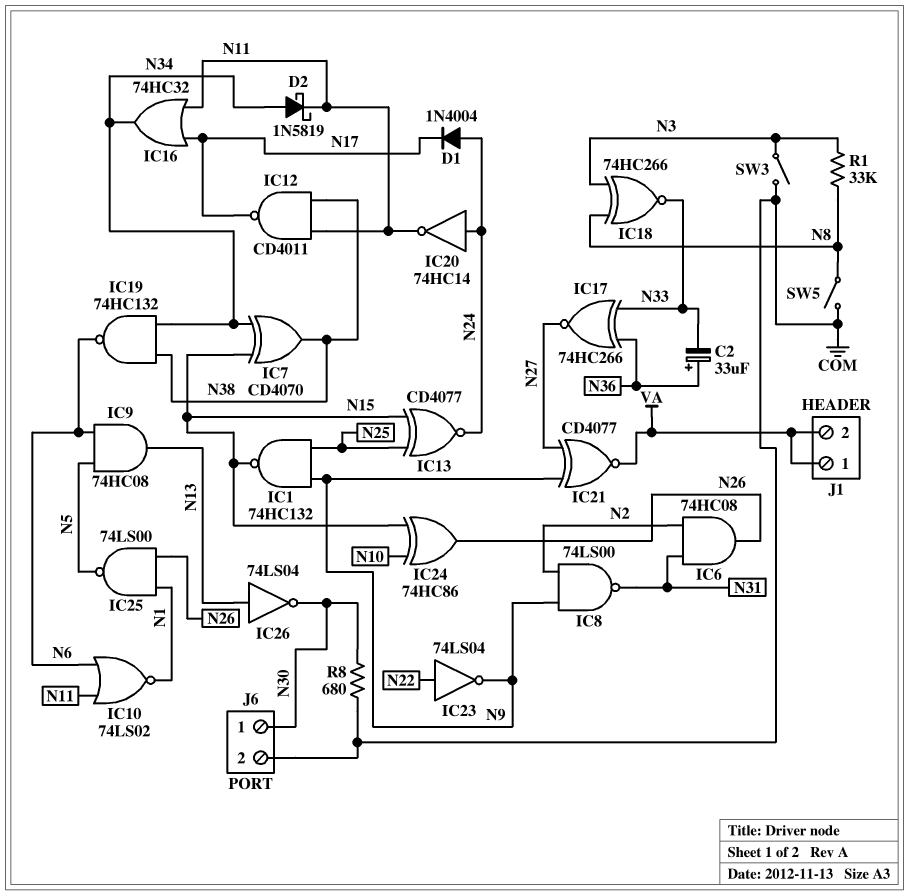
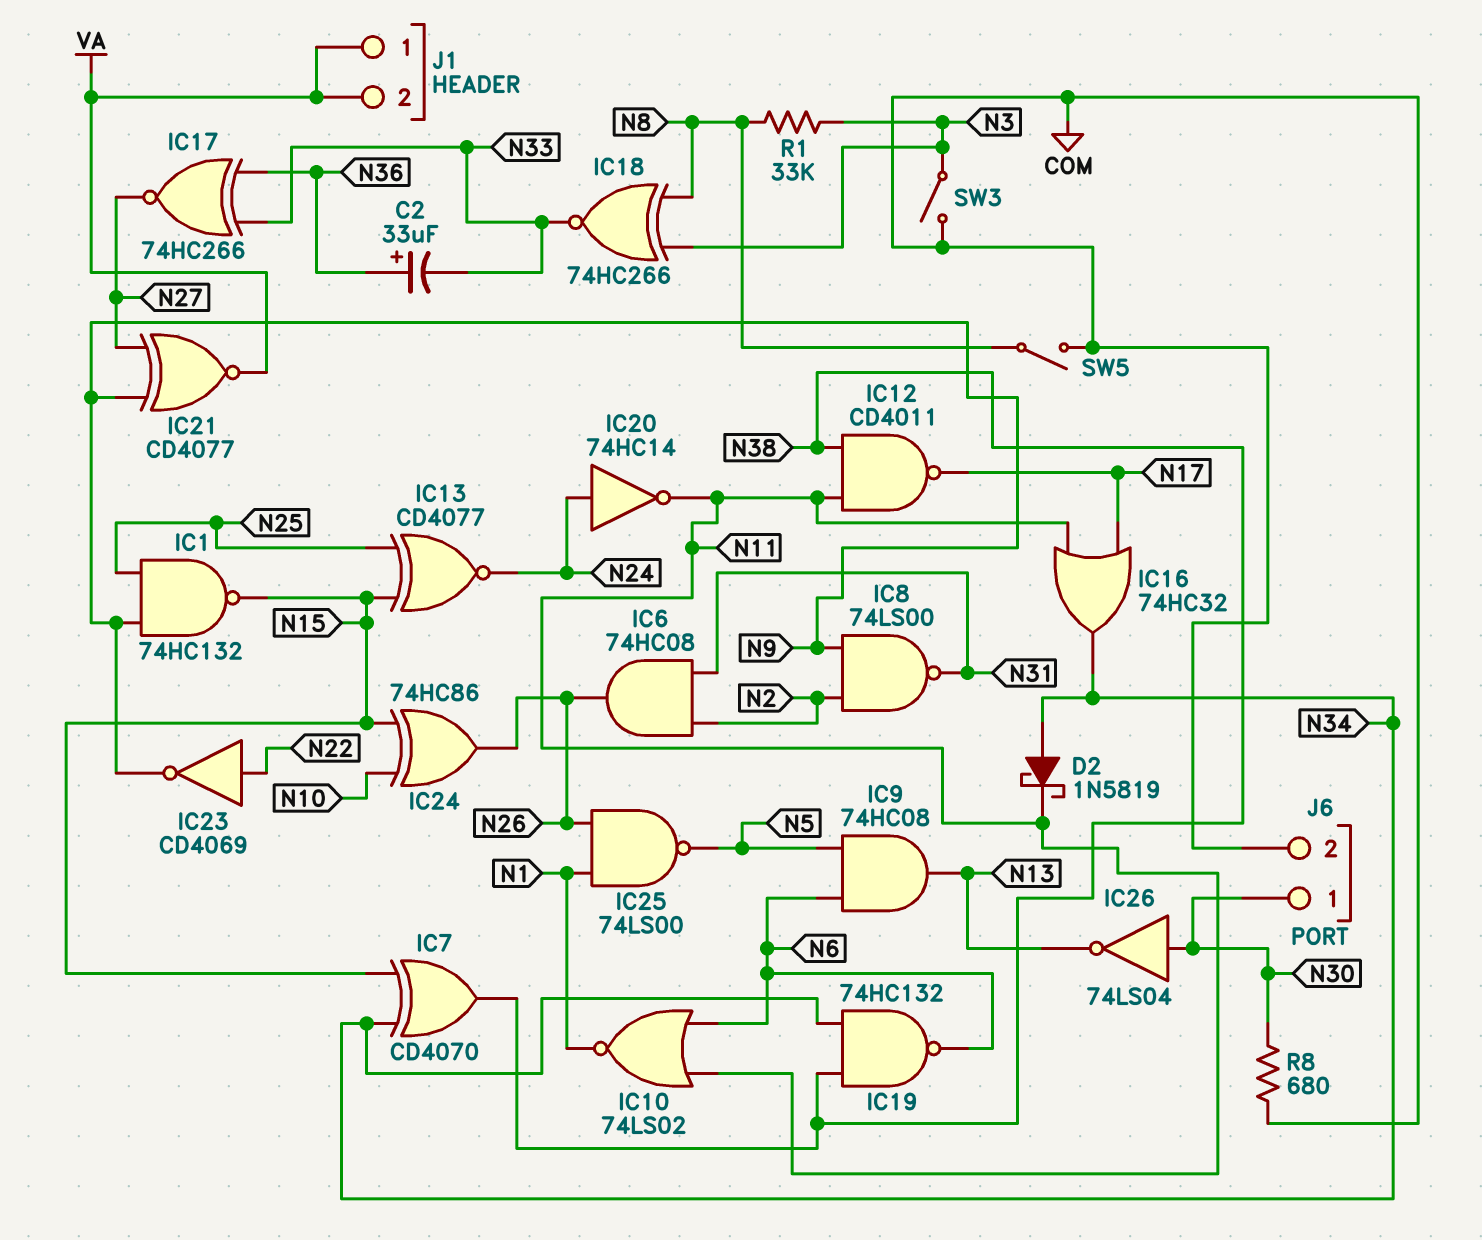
D1: diode 1N4004 (A N24, K N17) -> none
IC23: NOT 74LS04 (in N22, out N9) -> NOT CD4069 (in N22, out N9)
IC26: NOT 74LS04 (in N13, out N30) -> NOT 74LS04 (in N30, out N13)

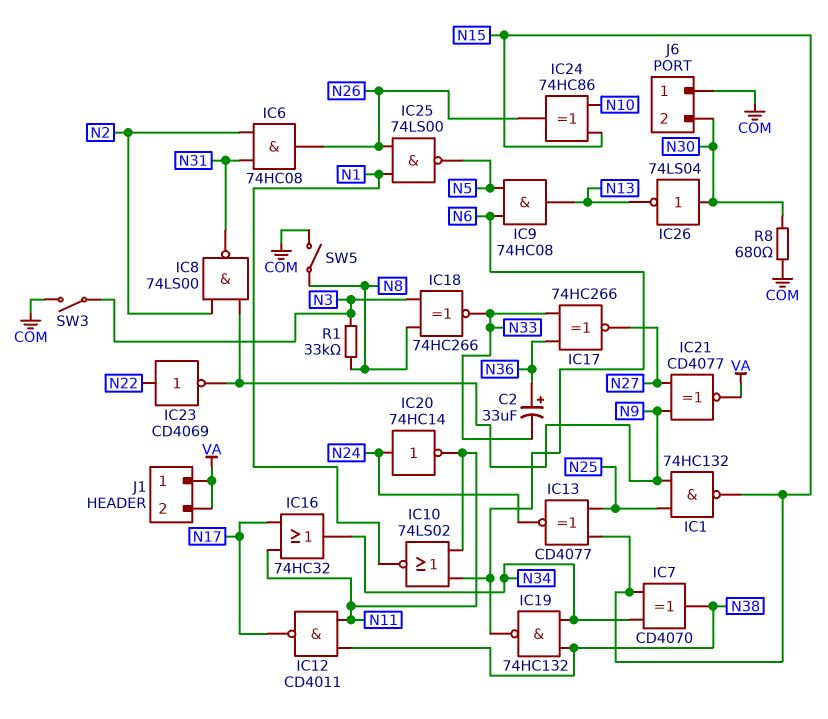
D2: schottky 1N5819 (A N34, K N11) -> none
J6 pin 1: N30 -> COM
J6 pin 2: COM -> N30

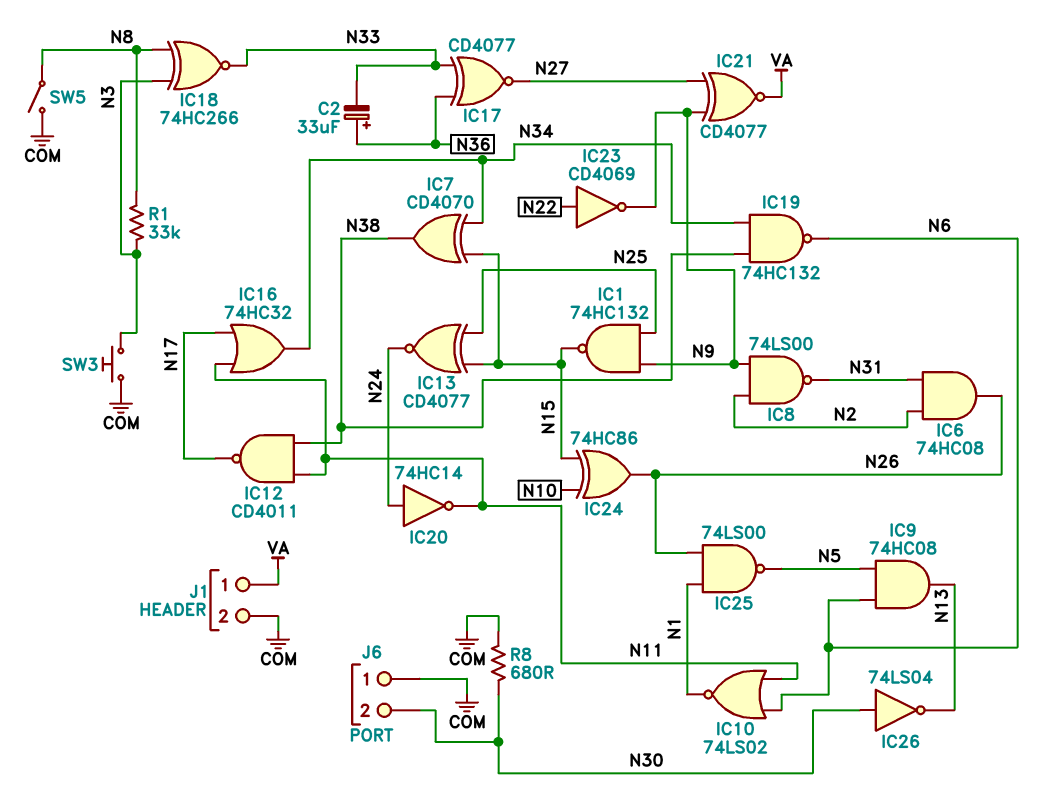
IC17: XNOR 74HC266 (in N33, in N36, out N27) -> XNOR CD4077 (in N33, in N36, out N27)
J1 pin 2: VA -> COM
SW3: switch (COM, N3) -> button (COM, N3)

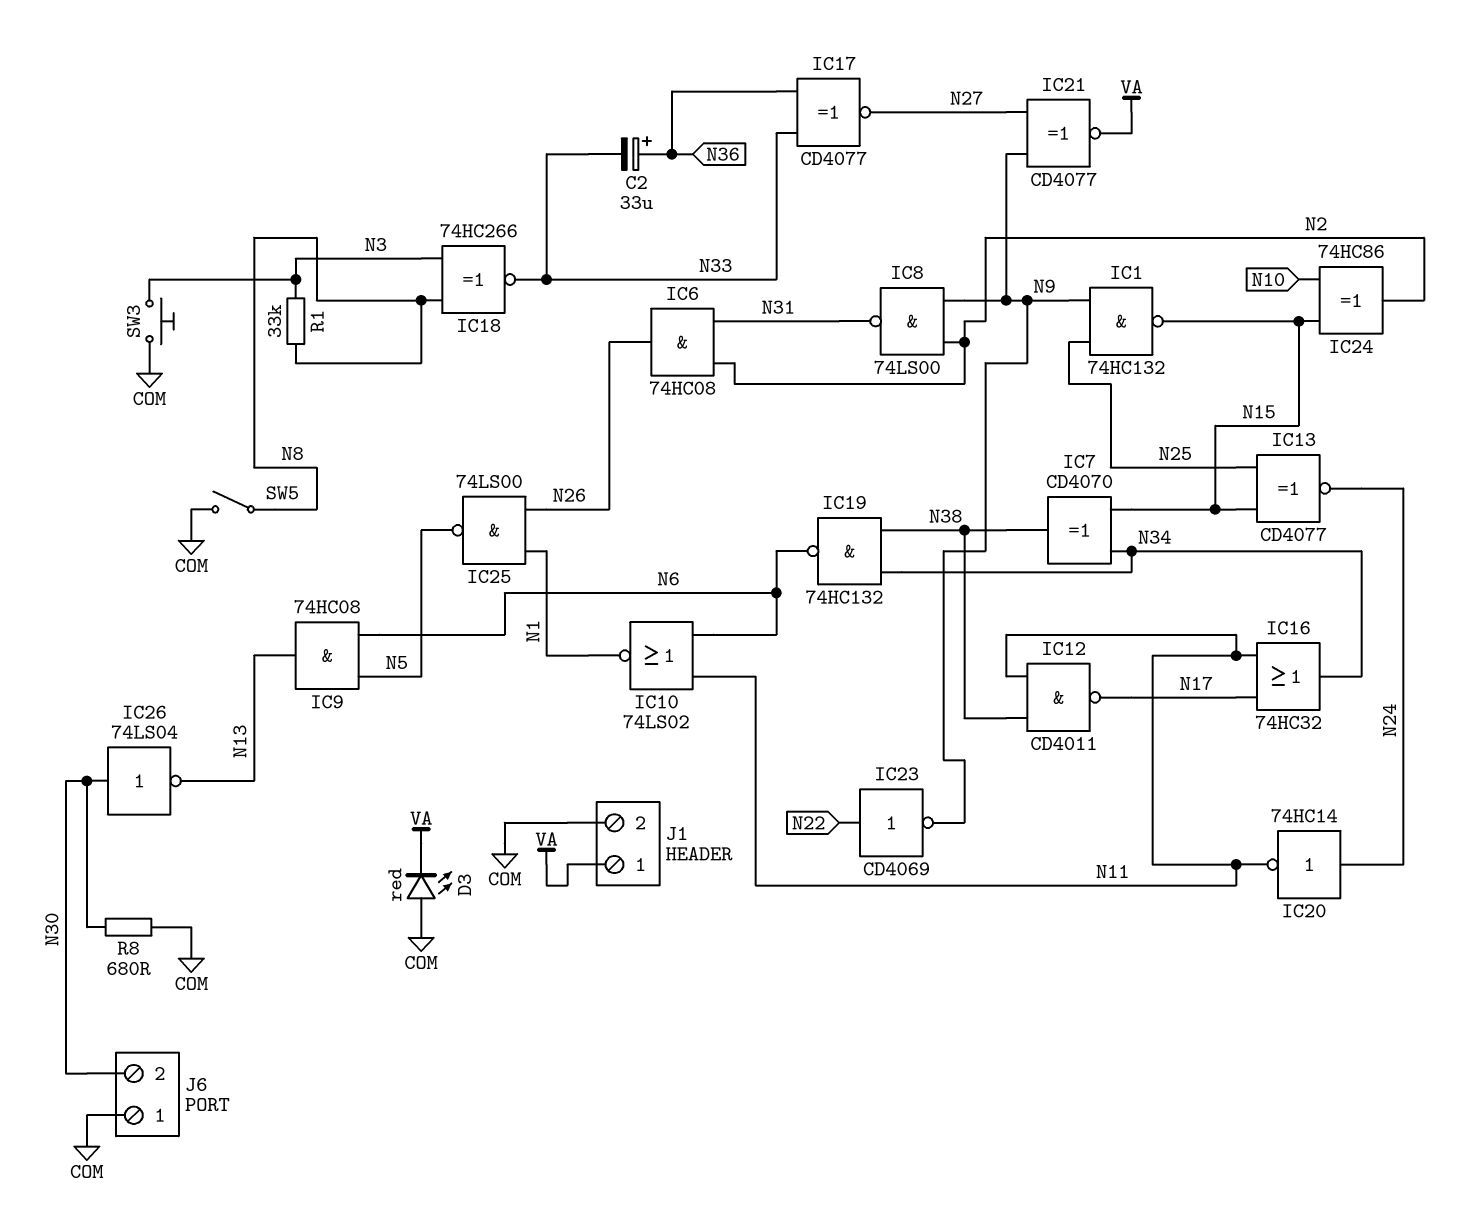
D3: none -> LED red (A COM, K VA)
IC24: XOR 74HC86 (in N10, in N15, out N26) -> XOR 74HC86 (in N10, in N15, out N2)

